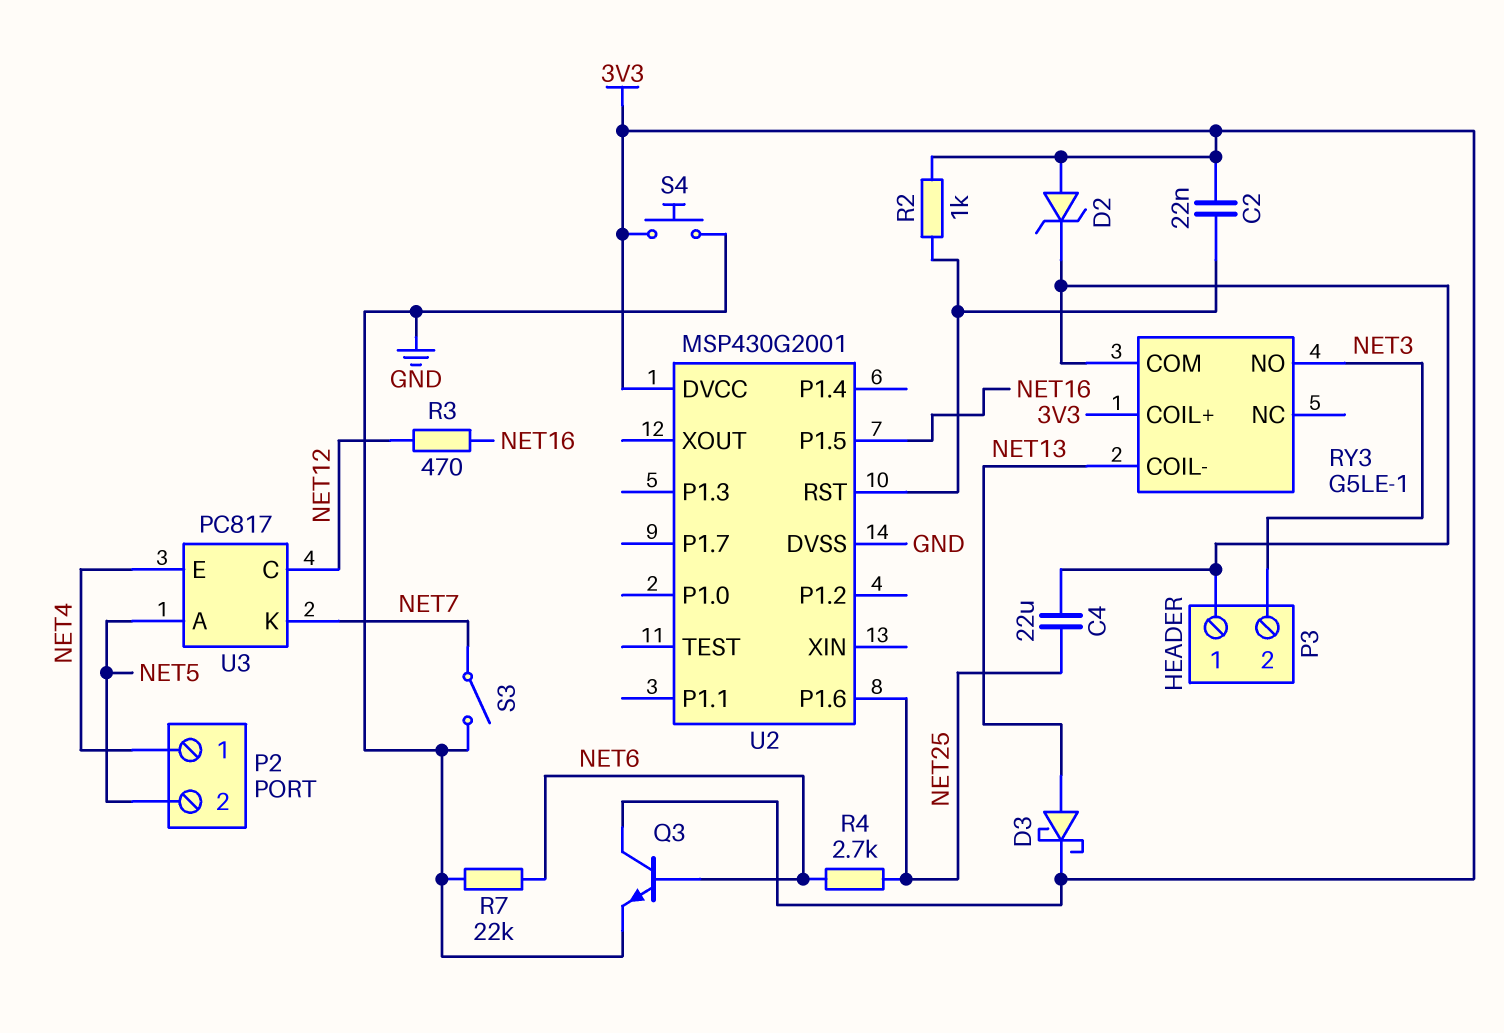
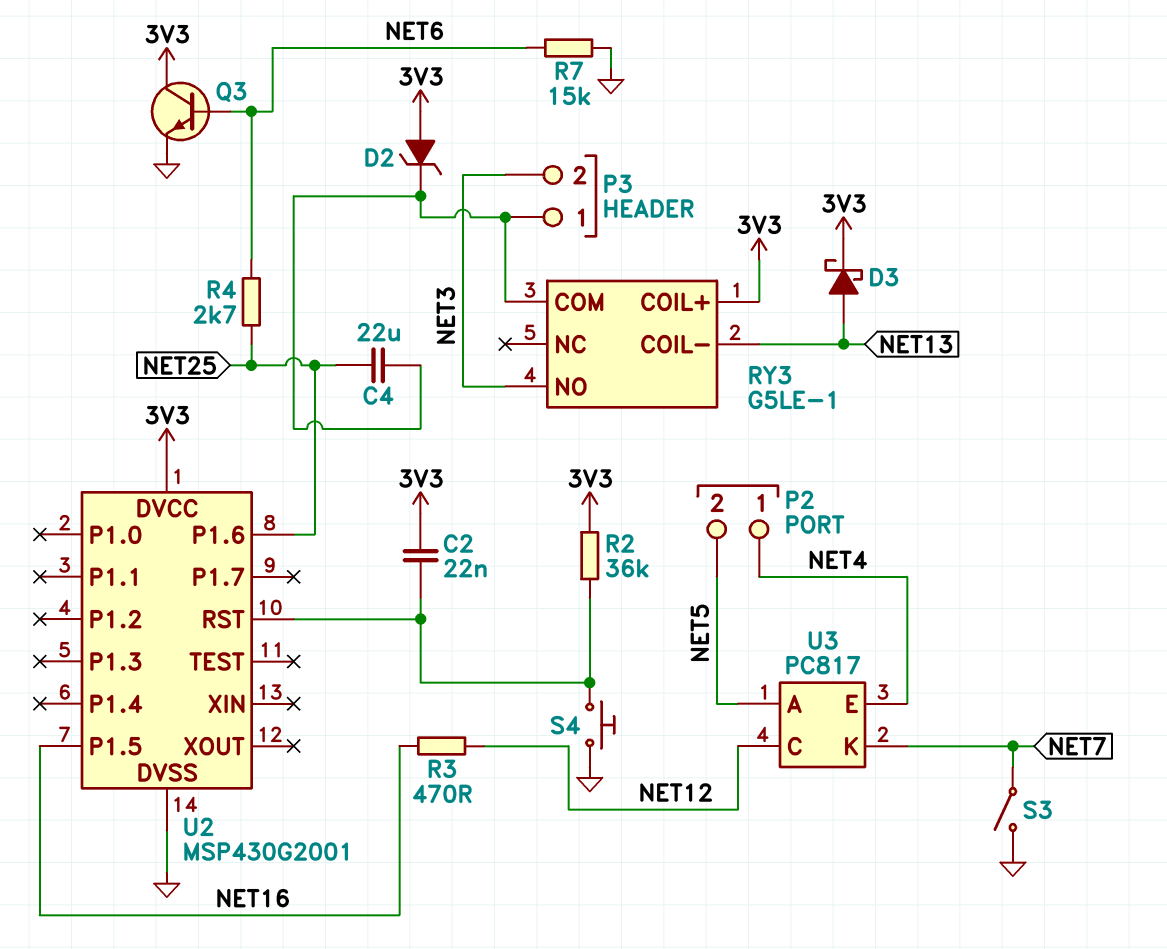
R2: 1k (3V3, U2/RST) -> 36k (3V3, U2/RST)
R7: 22k (GND, NET6) -> 15k (GND, NET6)
S4: button (3V3, GND) -> button (GND, U2/RST)

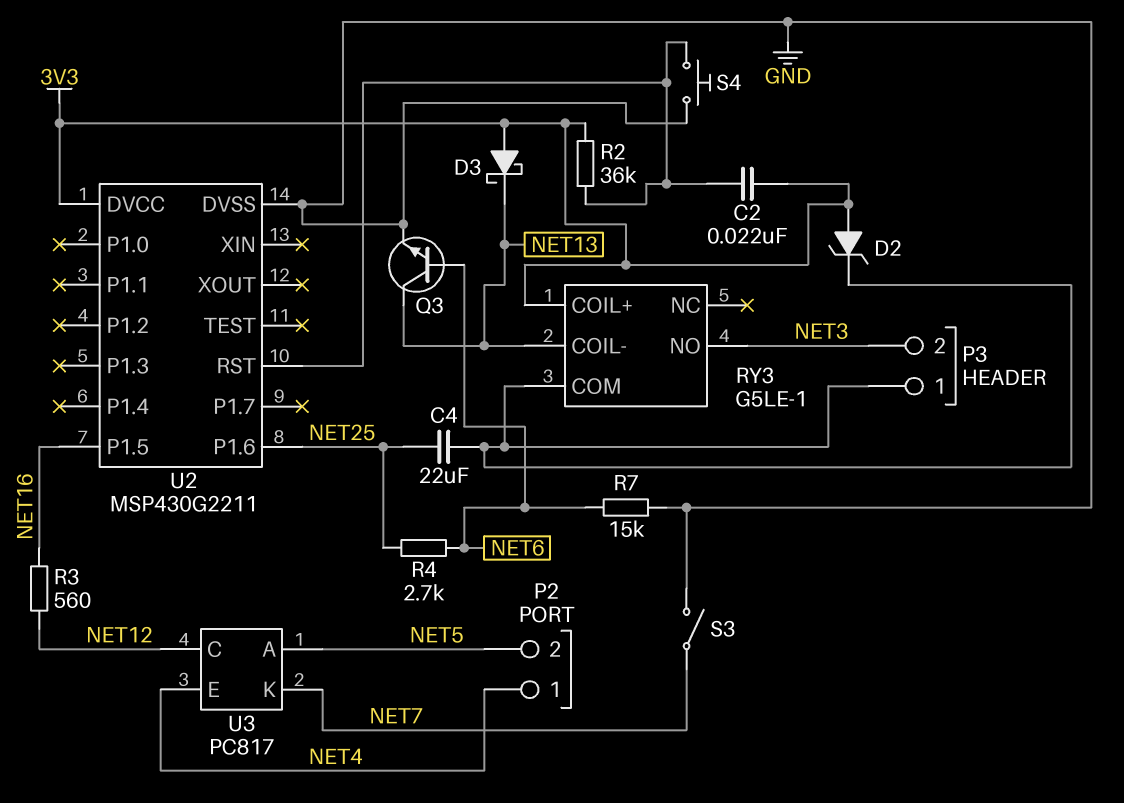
D3: schottky (A NET13, K 3V3) -> schottky (A 3V3, K NET13)
Q3: NPN (B NET6, C 3V3, E GND) -> NPN (B NET6, C NET13, E GND)
R3: 470 (NET12, NET16) -> 560 (NET12, NET16)
U2: MSP430G2001 -> MSP430G2211

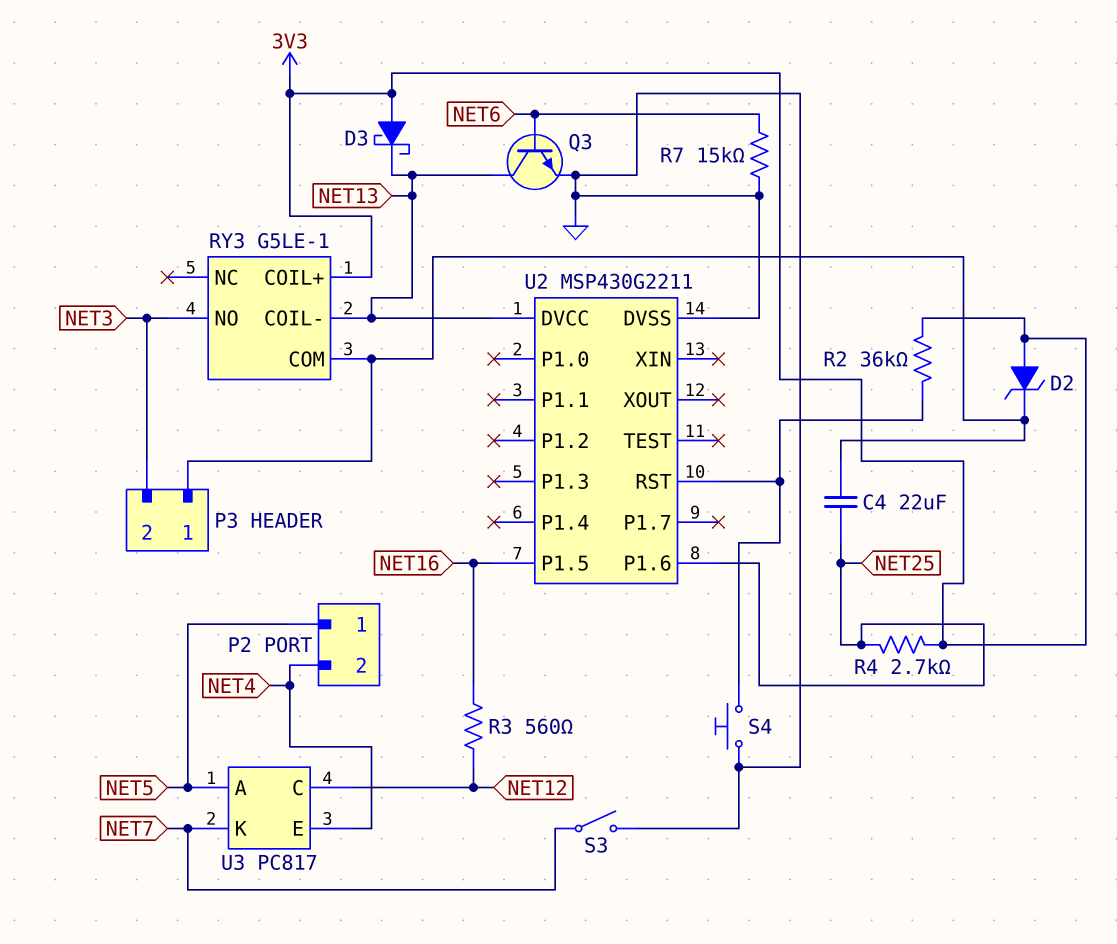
C2: 22nF (3V3, U2/RST) -> none
P2 pin 1: NET4 -> NET5
P2 pin 2: NET5 -> NET4
R4: 2.7k (NET6, NET25) -> 2.7k (3V3, NET25)
U2 pin DVCC: 3V3 -> NET13

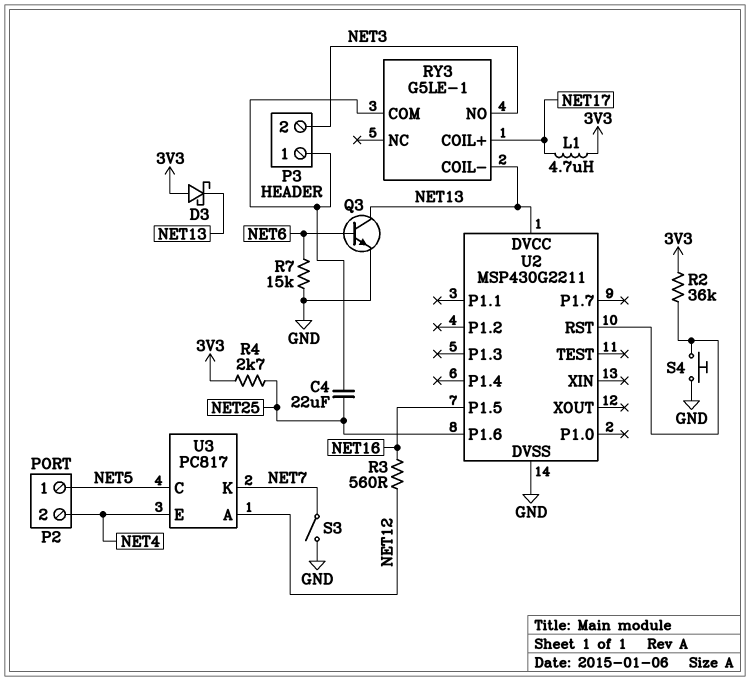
D2: zener (A 3V3, K P3/1) -> none
L1: none -> 4.7uH (3V3, NET17)
RY3 pin COIL+: 3V3 -> NET17
U3 pin A: NET5 -> NET12
U3 pin C: NET12 -> NET5

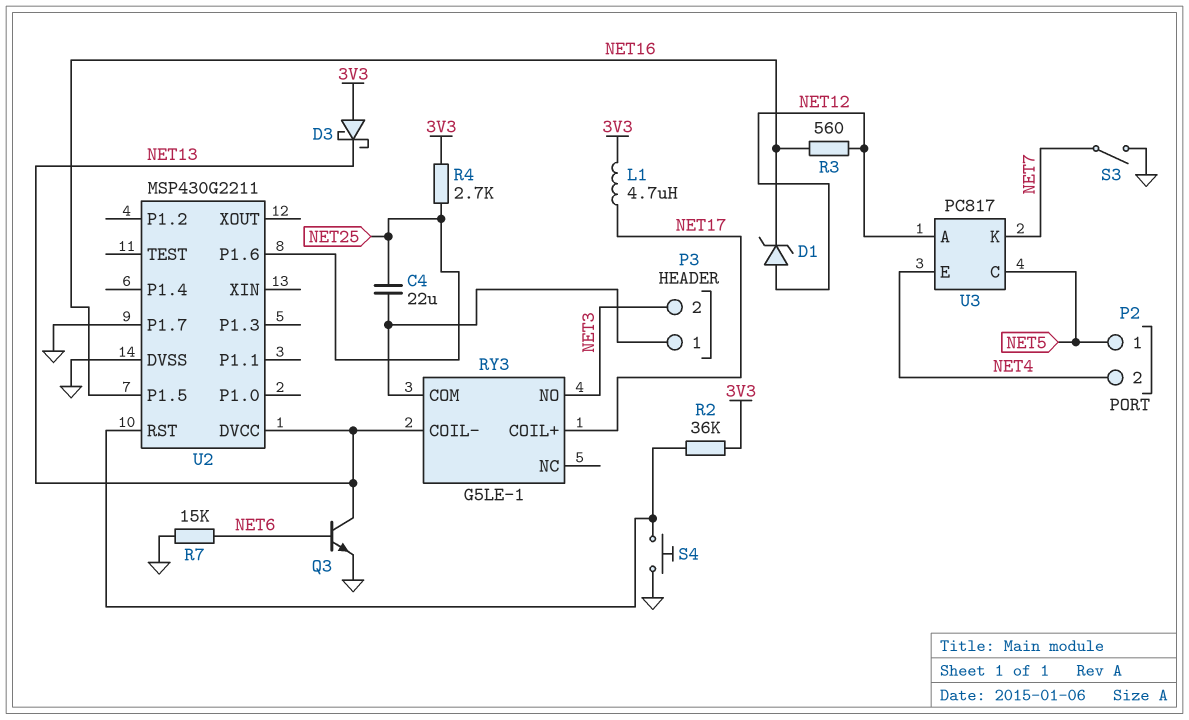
D1: none -> zener (A NET12, K NET16)
U2 pin P1.7: none -> GND

